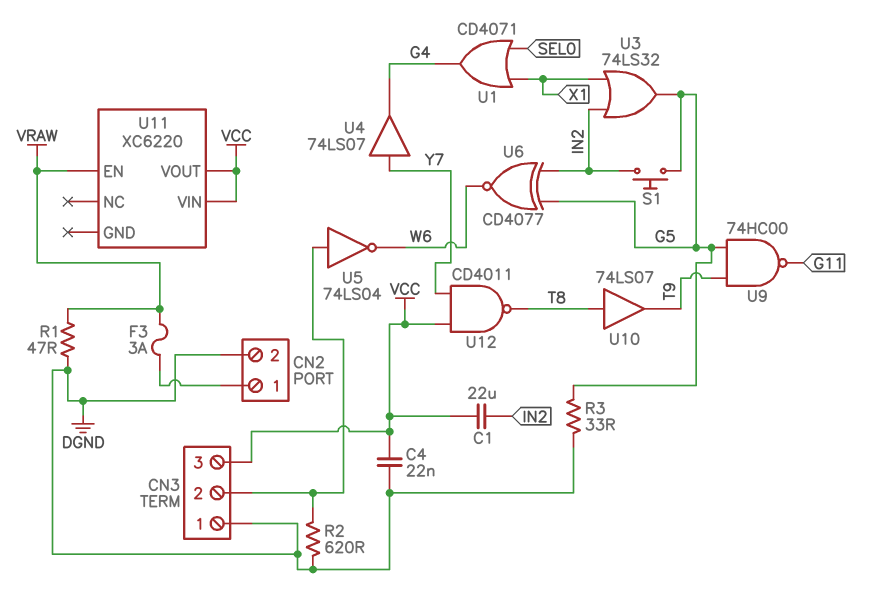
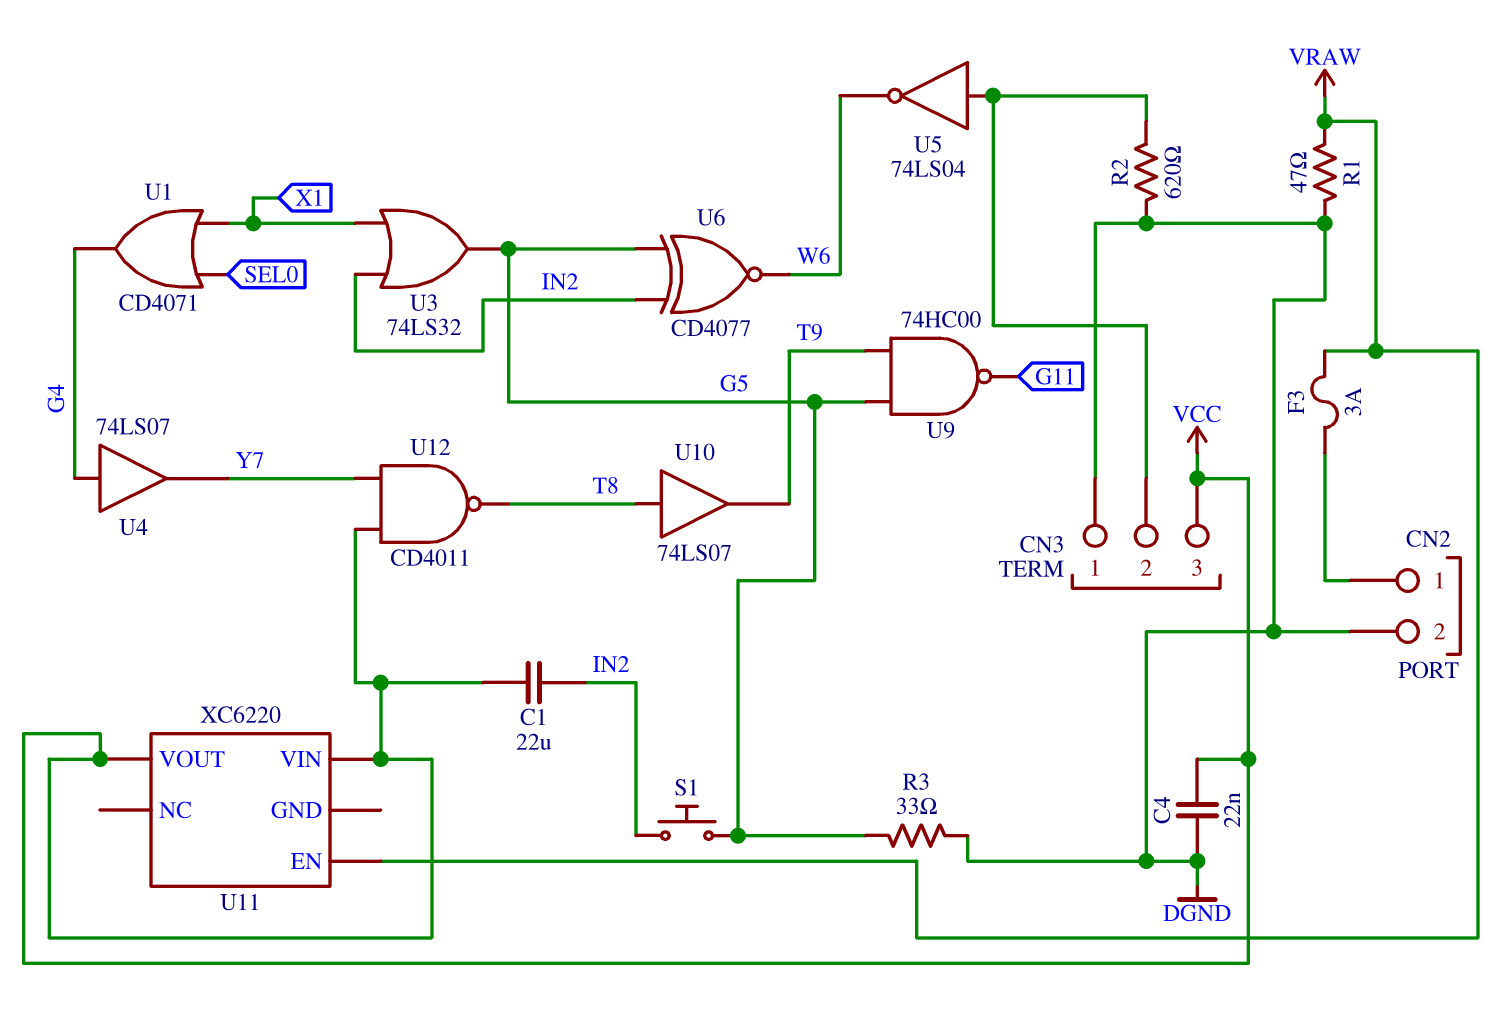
U4: buffer 74LS07 (in Y7, out G4) -> buffer 74LS07 (in G4, out Y7)

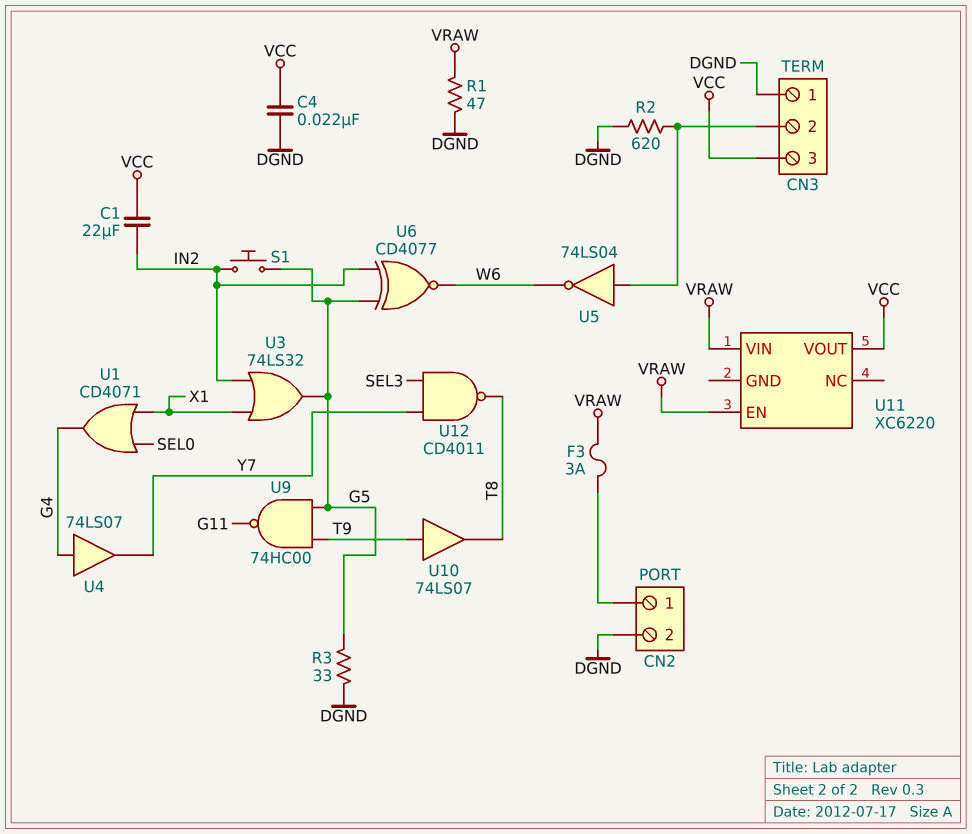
U10: buffer 74LS07 (in T8, out T9) -> buffer 74LS07 (in T9, out T8)
U11 pin VIN: VCC -> VRAW
U12: NAND CD4011 (in VCC, in Y7, out T8) -> NAND CD4011 (in SEL3, in Y7, out T8)

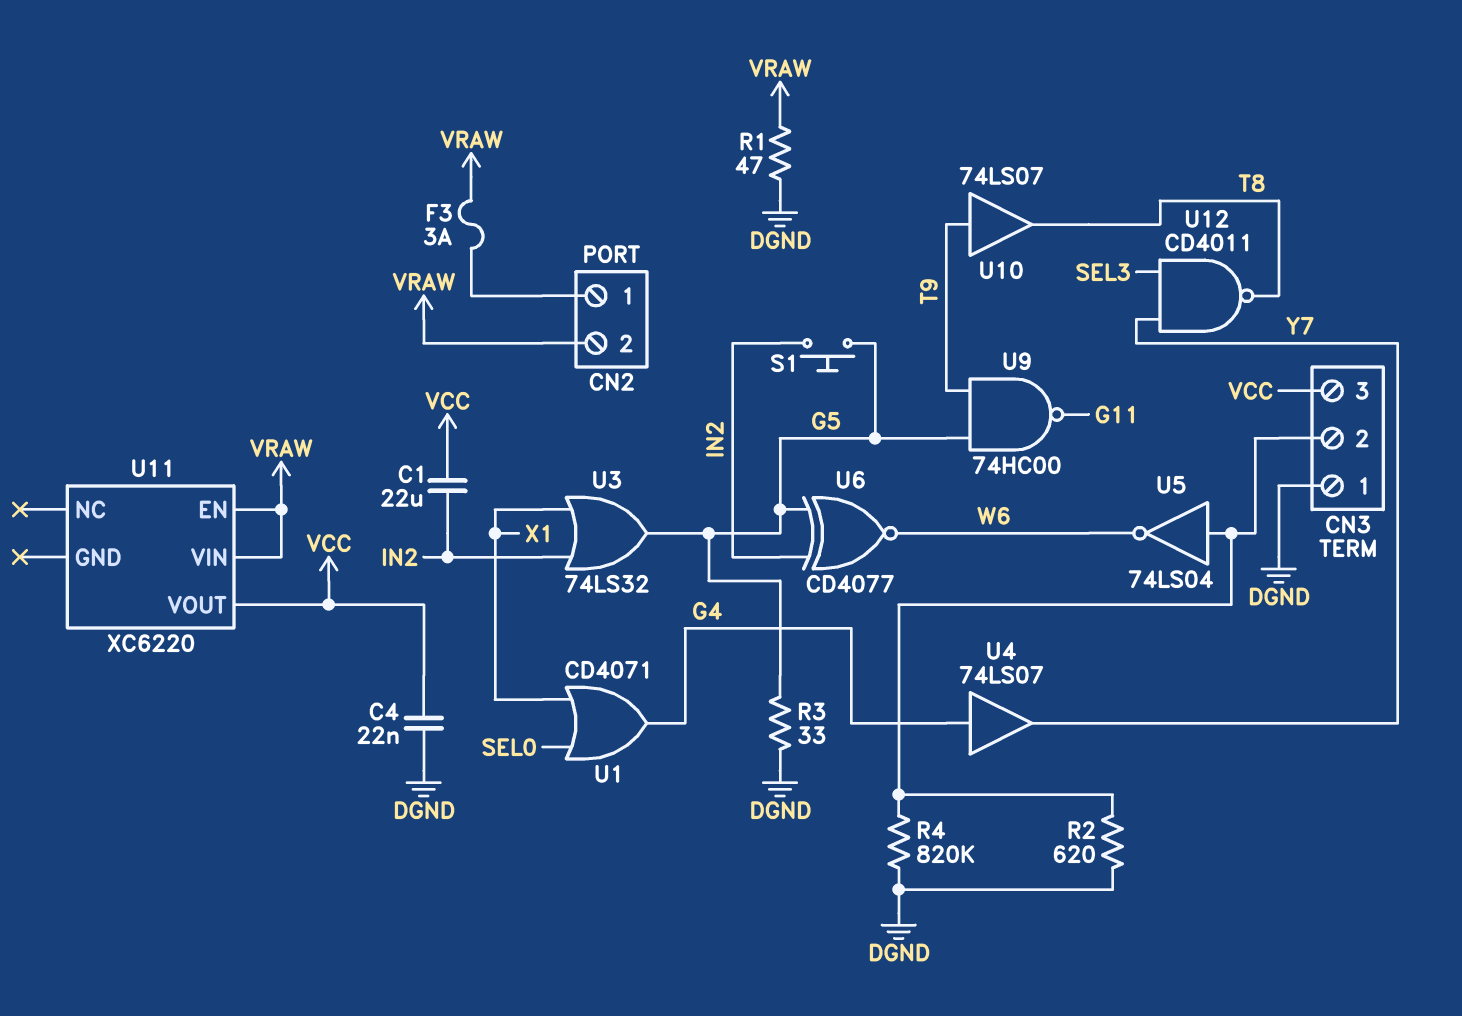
CN2 pin 2: DGND -> VRAW
R4: none -> 820k (CN3/2, DGND)

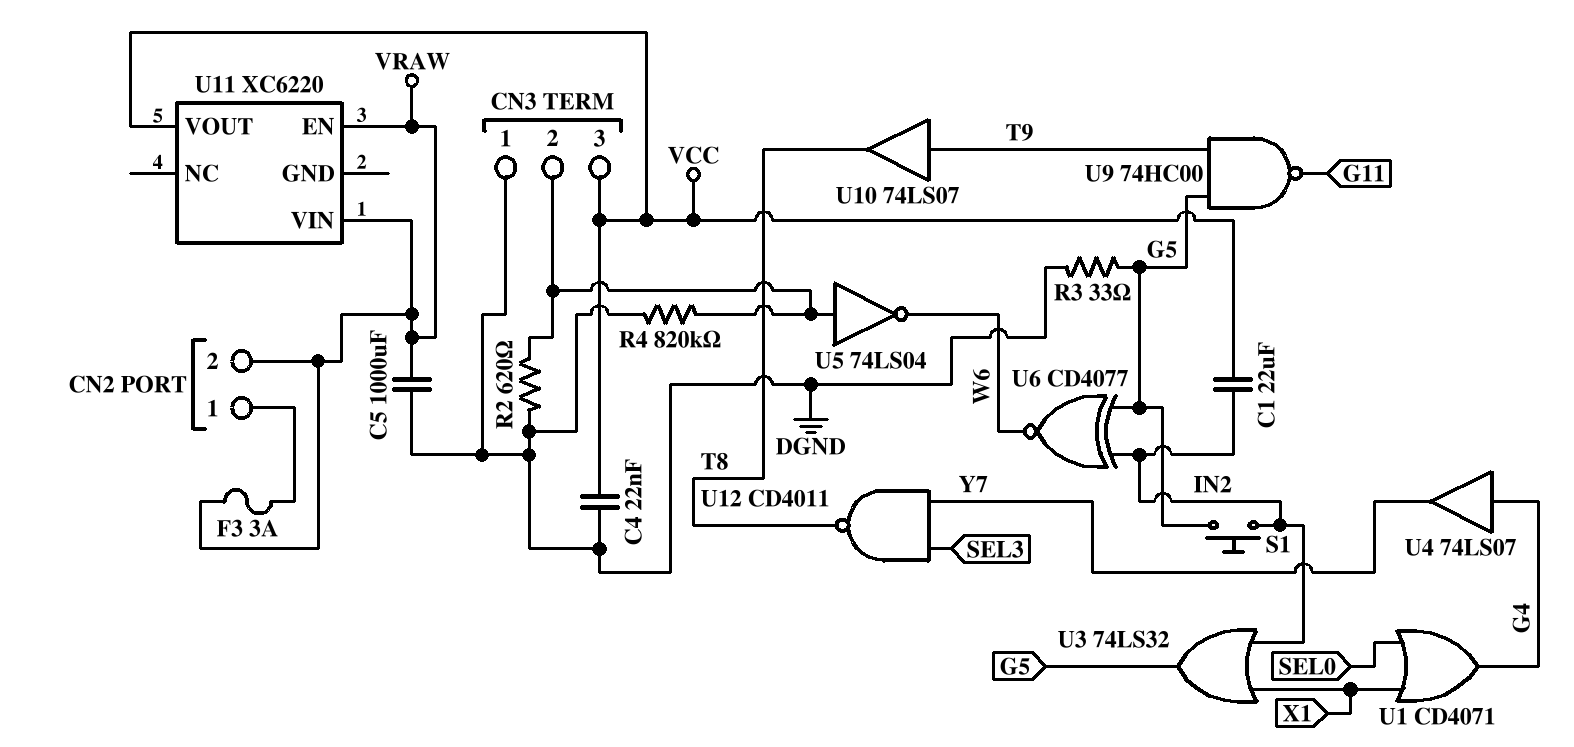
C5: none -> 1000uF (DGND, VRAW)
R1: 47 (DGND, VRAW) -> none

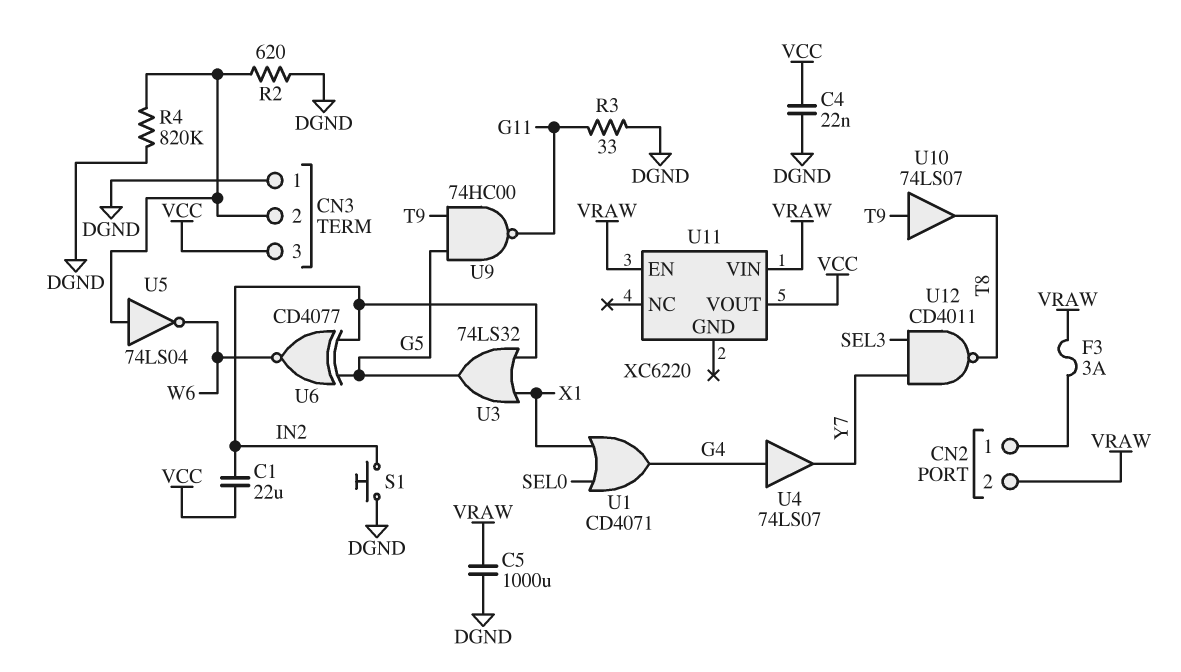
R3: 33 (DGND, G5) -> 33 (DGND, G11)
S1: button (G5, IN2) -> button (DGND, IN2)

